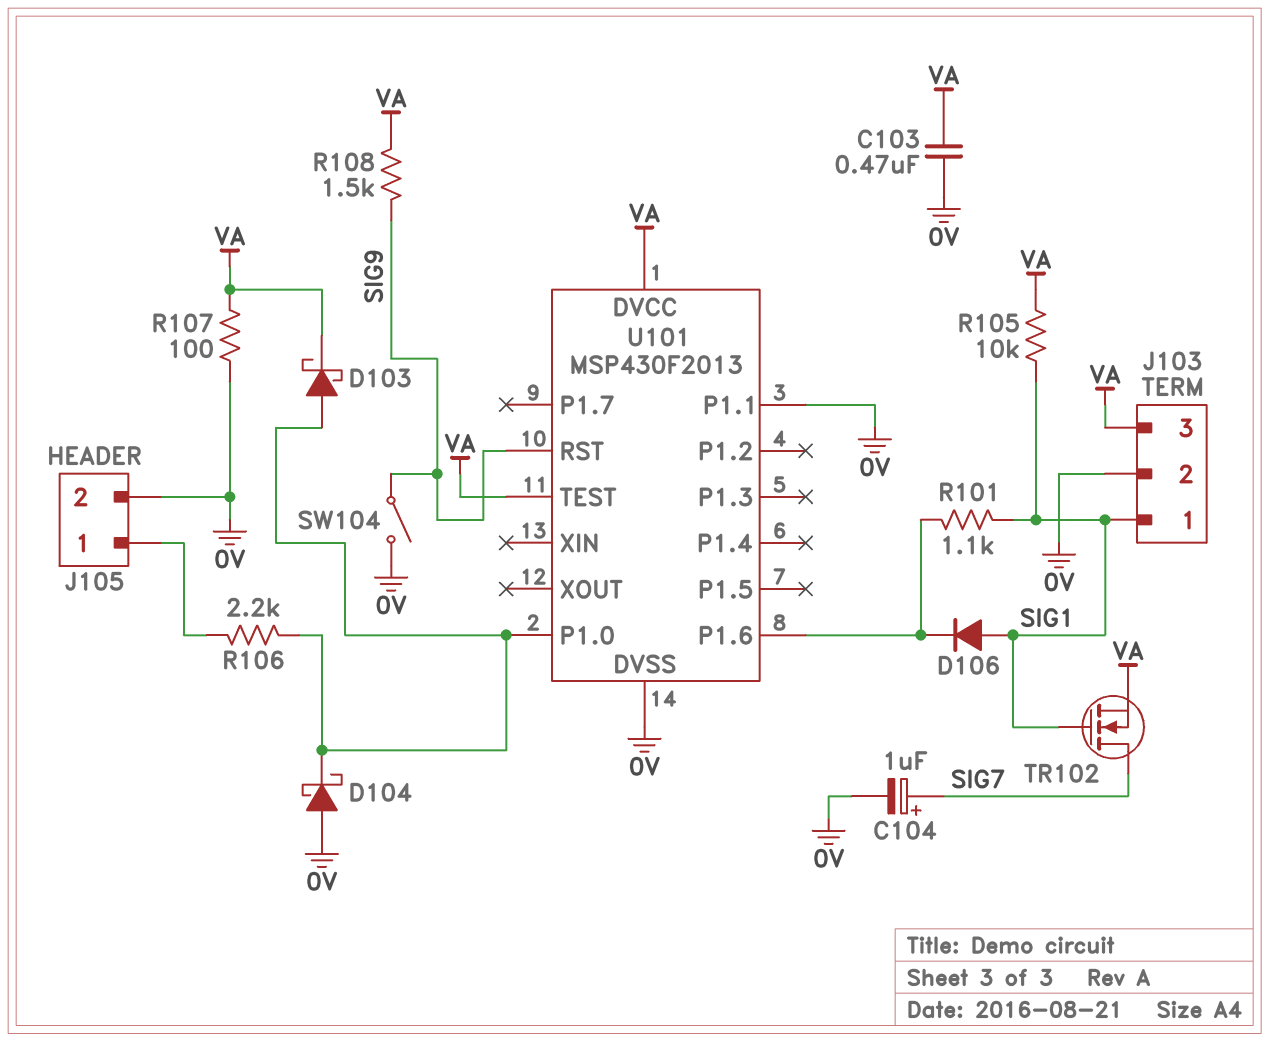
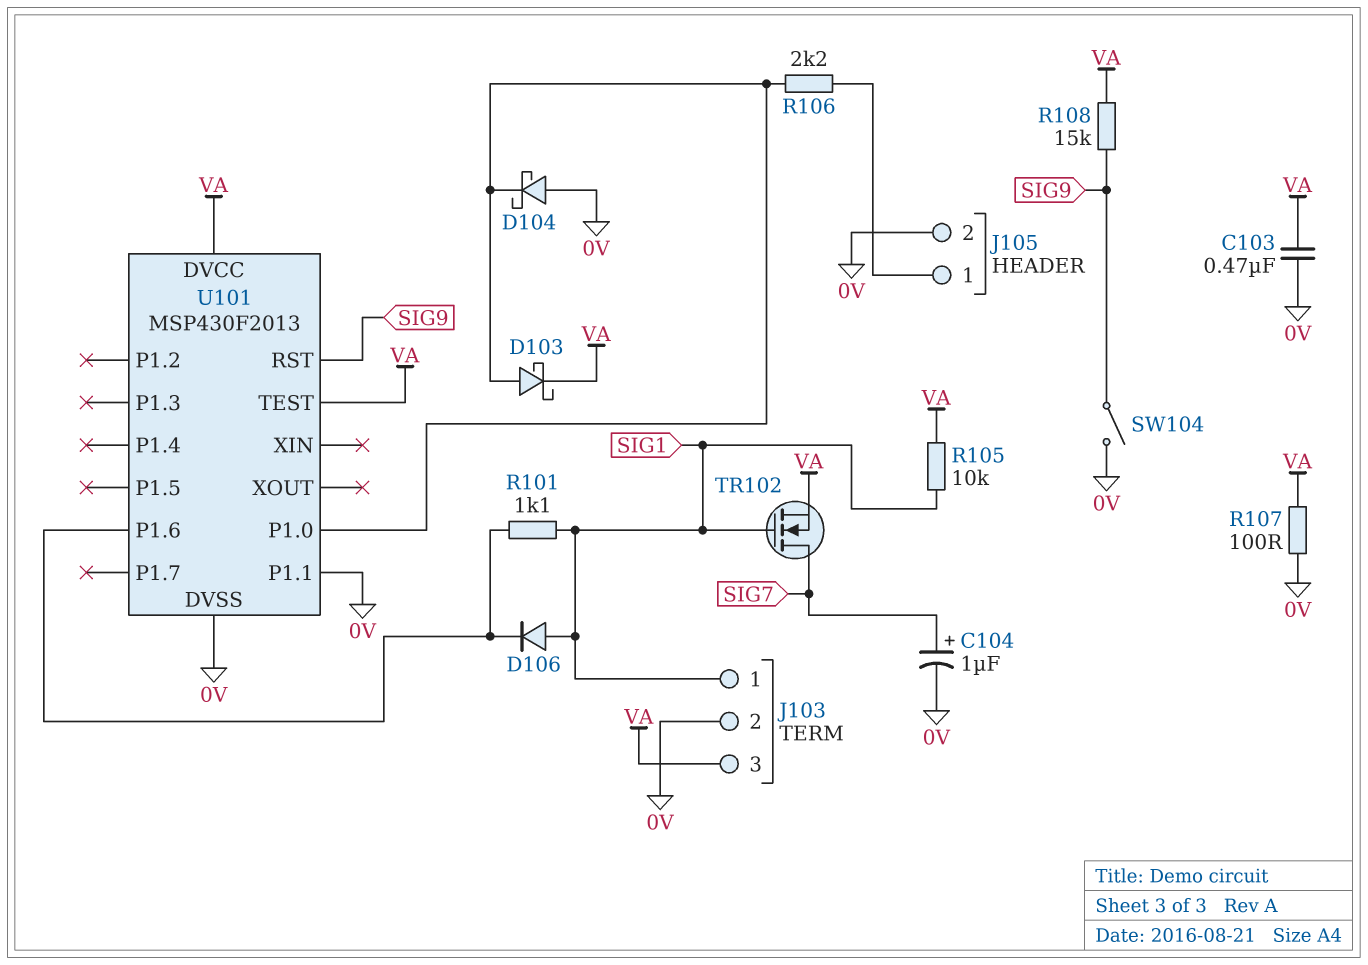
R108: 1.5k (SIG9, VA) -> 15k (SIG9, VA)

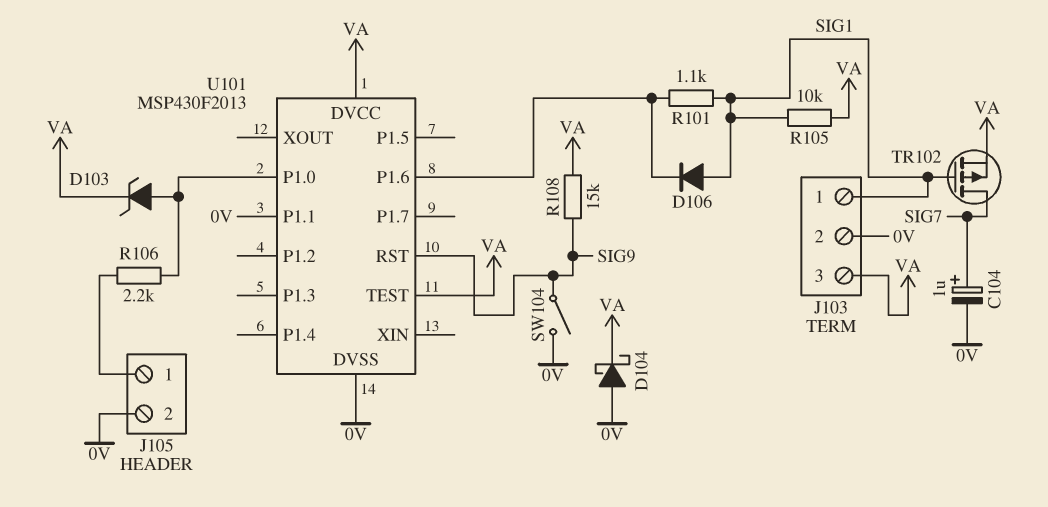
C103: 470nF (0V, VA) -> none
D103: schottky (A U101/P1.0, K VA) -> zener (A U101/P1.0, K VA)
D104: schottky (A 0V, K U101/P1.0) -> schottky (A 0V, K VA)
R107: 100 (0V, VA) -> none
TR102: NMOS (G SIG1, D SIG7, S VA) -> PMOS (G SIG1, D SIG7, S VA)

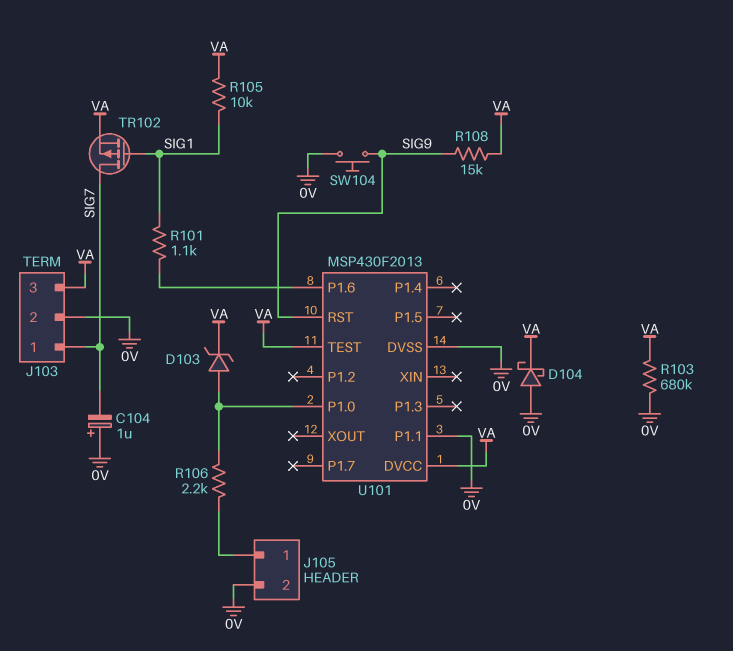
C104: 1uF (plus SIG7, minus 0V) -> 1uF (plus 0V, minus SIG7)
D106: diode (A SIG1, K U101/P1.6) -> none
J103 pin 1: SIG1 -> SIG7
R103: none -> 680k (0V, VA)
SW104: switch (0V, SIG9) -> button (0V, SIG9)

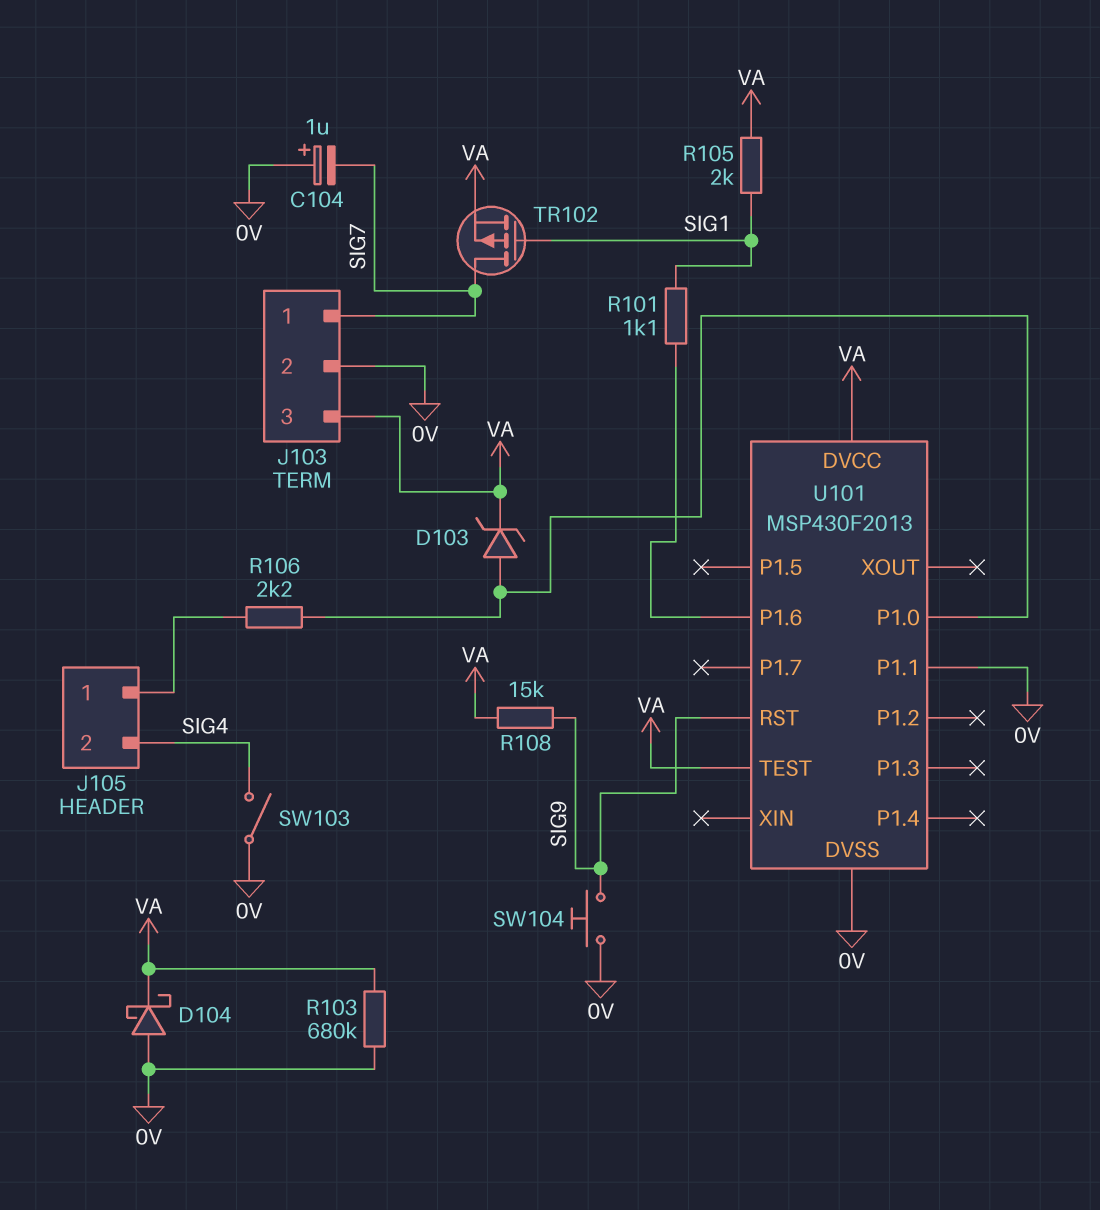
J105 pin 2: 0V -> SIG4
R105: 10k (SIG1, VA) -> 2k (SIG1, VA)
SW103: none -> switch (0V, SIG4)

